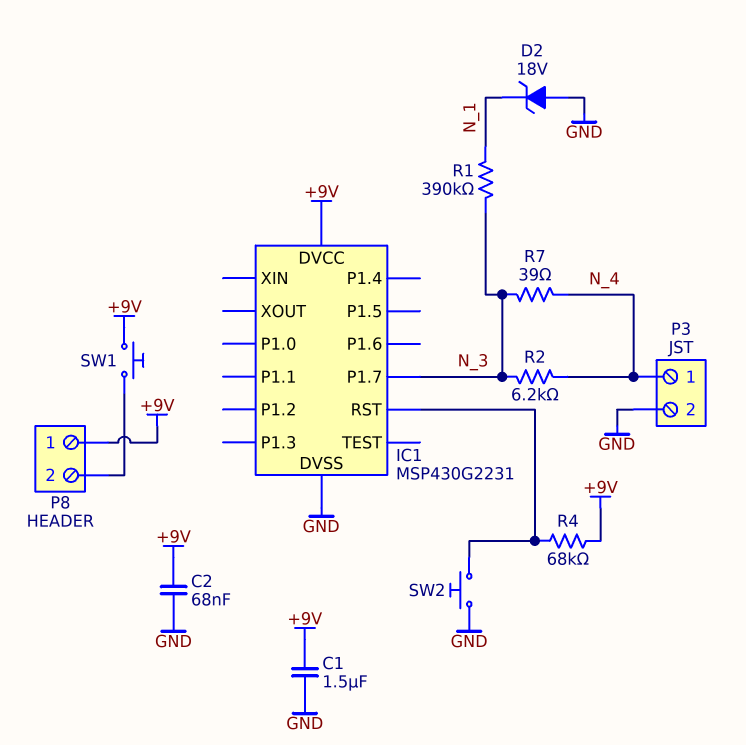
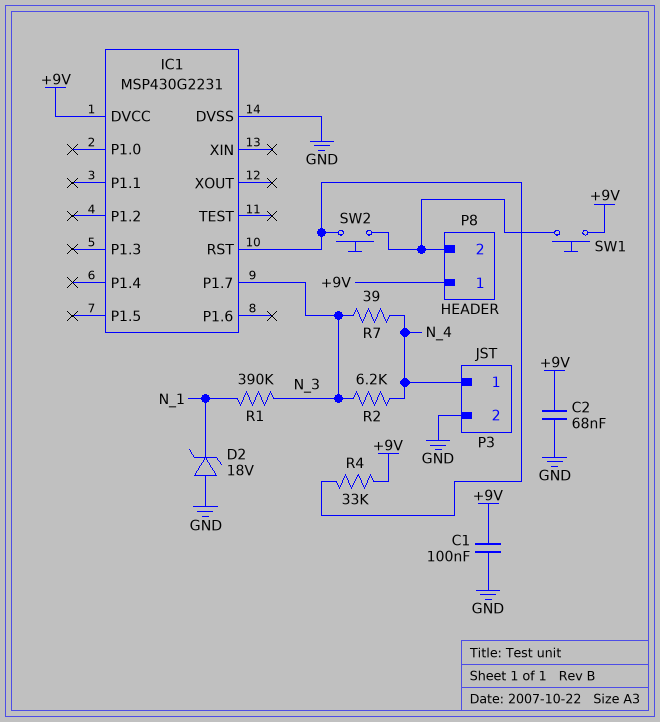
C1: 1.5uF (+9V, GND) -> 100nF (+9V, GND)
R4: 68k (+9V, IC1/RST) -> 33k (+9V, IC1/RST)
SW2: button (GND, IC1/RST) -> button (IC1/RST, P8/2)

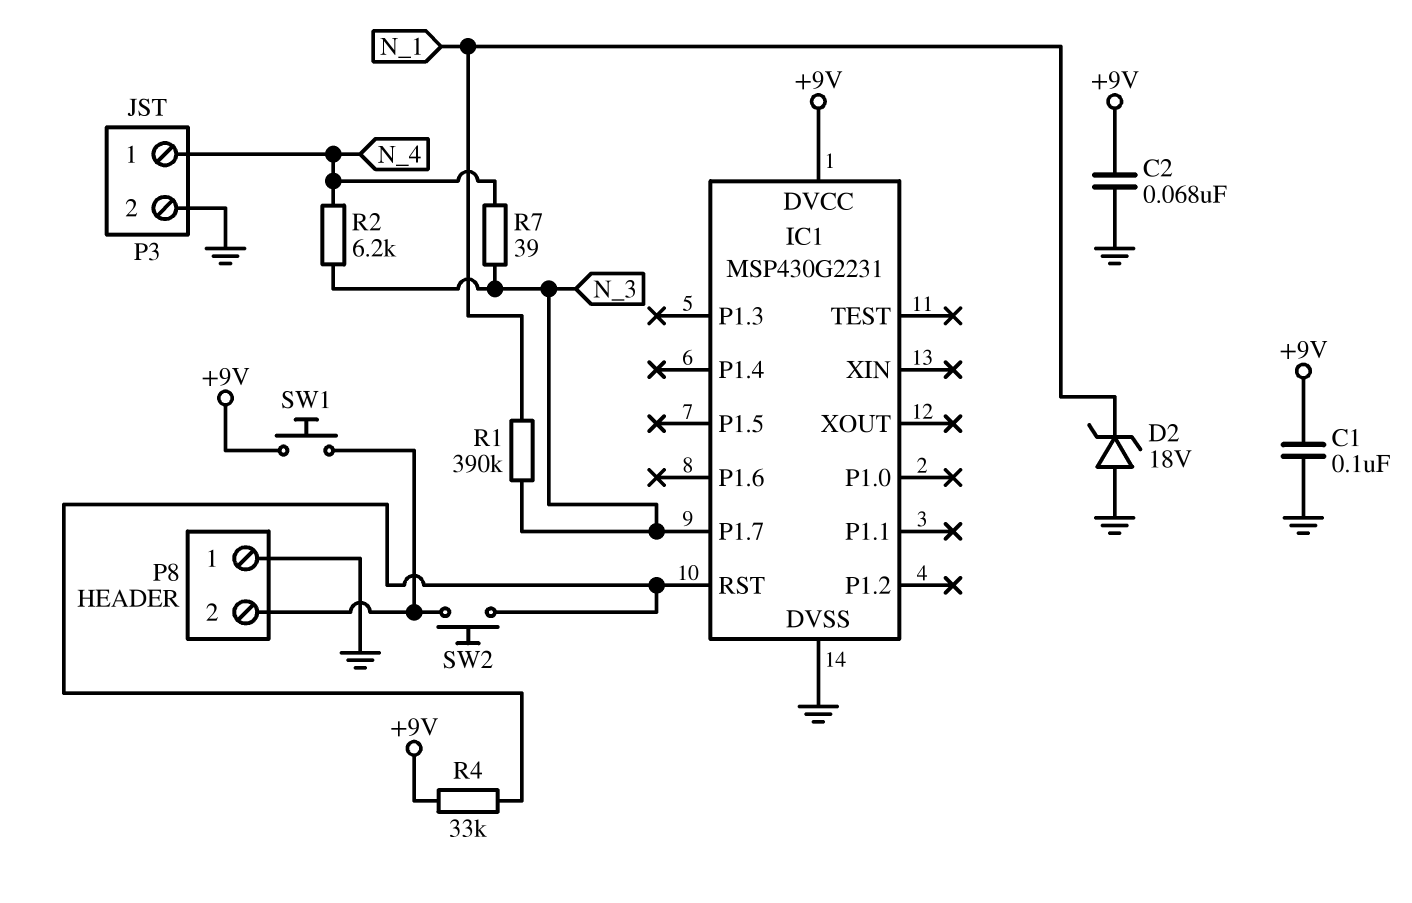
P8 pin 1: +9V -> GND

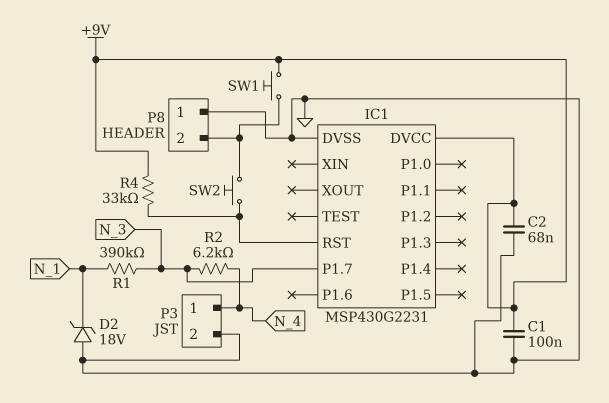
R7: 39 (N_3, N_4) -> none

